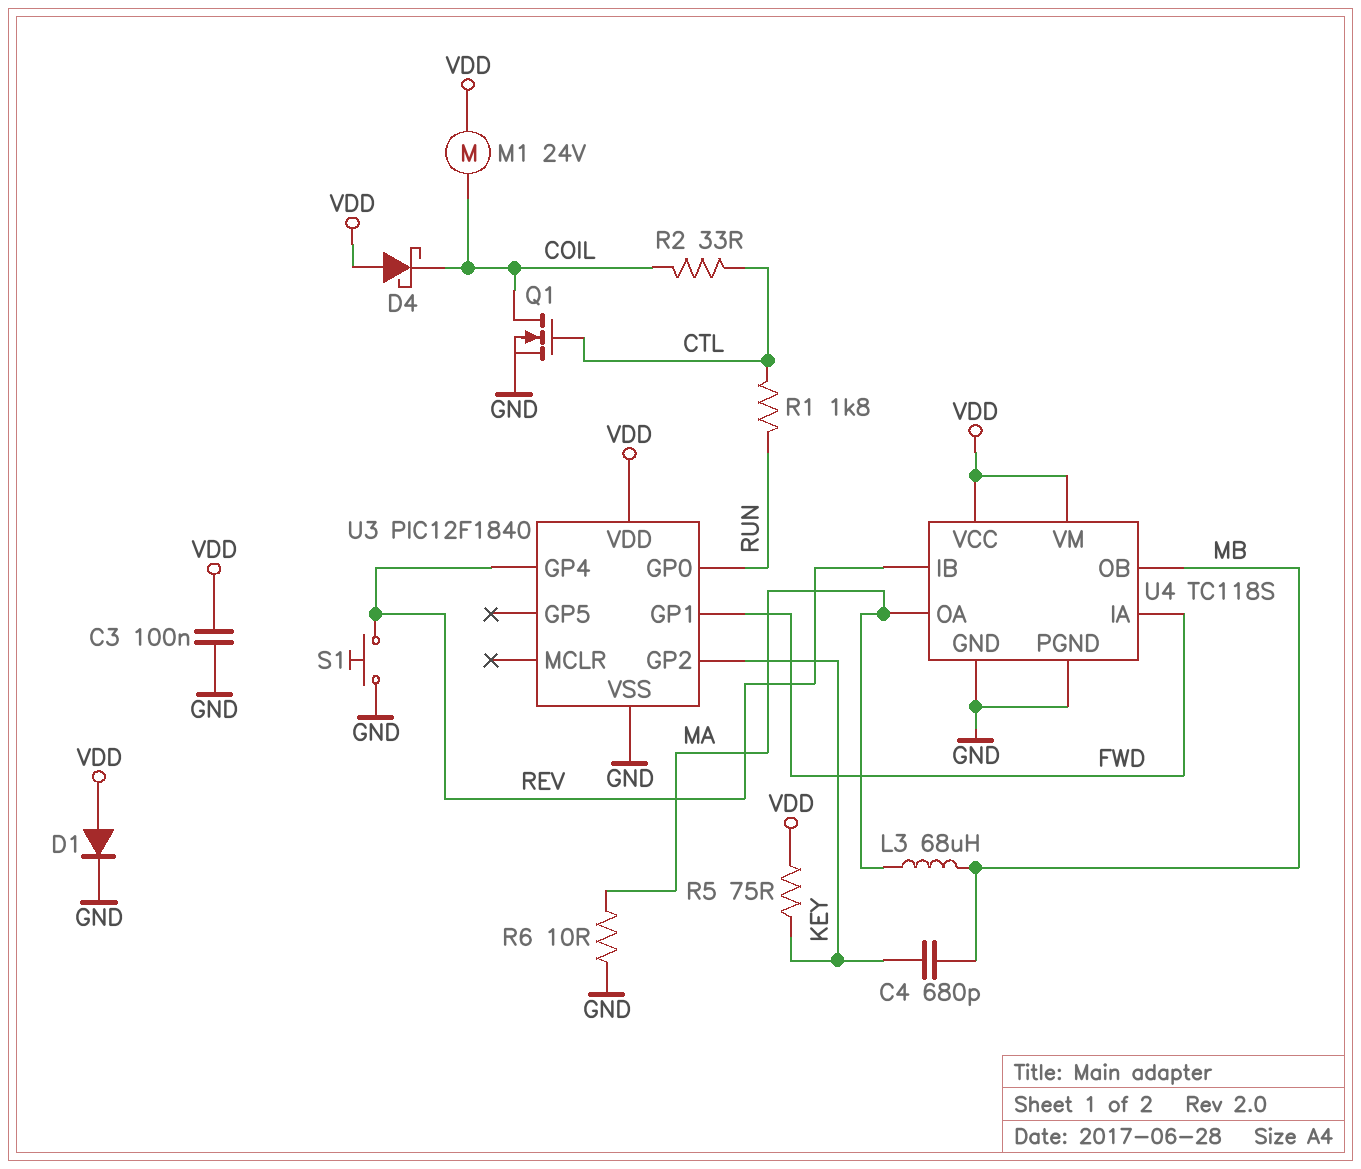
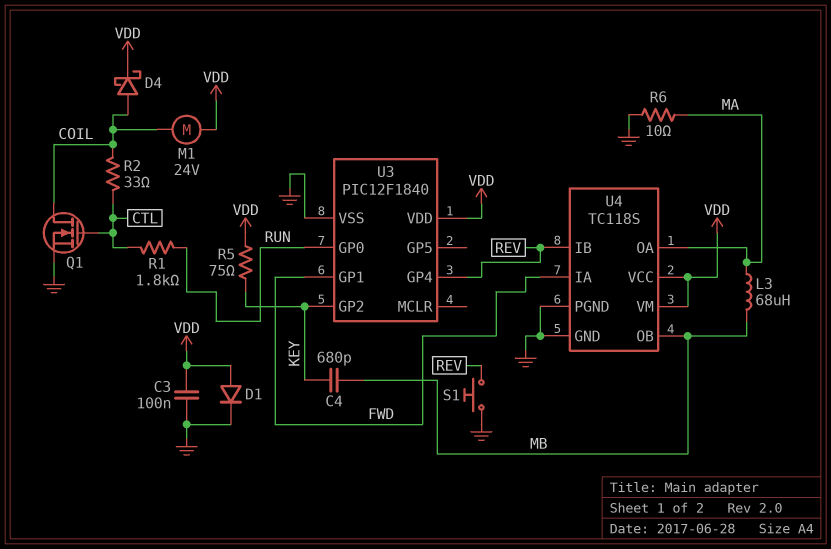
D4: schottky (A VDD, K COIL) -> schottky (A COIL, K VDD)

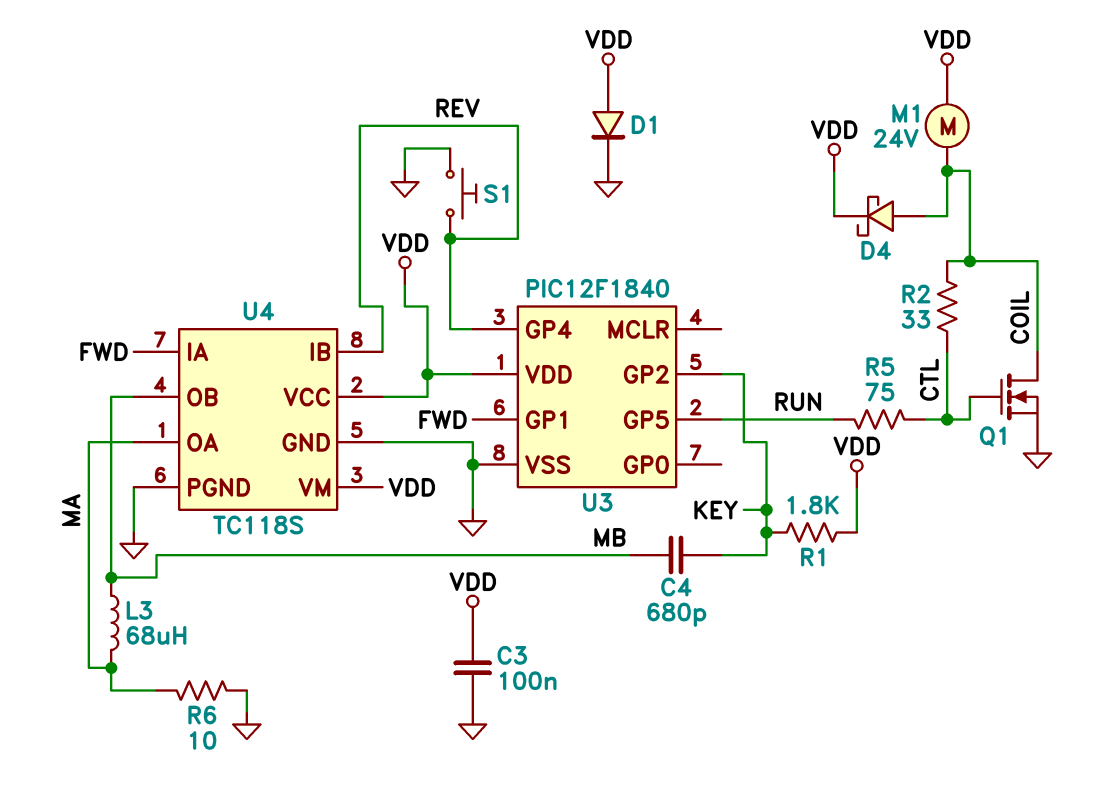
R1: 1.8k (CTL, RUN) -> 1.8k (KEY, VDD)
R5: 75 (KEY, VDD) -> 75 (CTL, RUN)
U3 pin GP0: RUN -> none
U3 pin GP5: none -> RUN

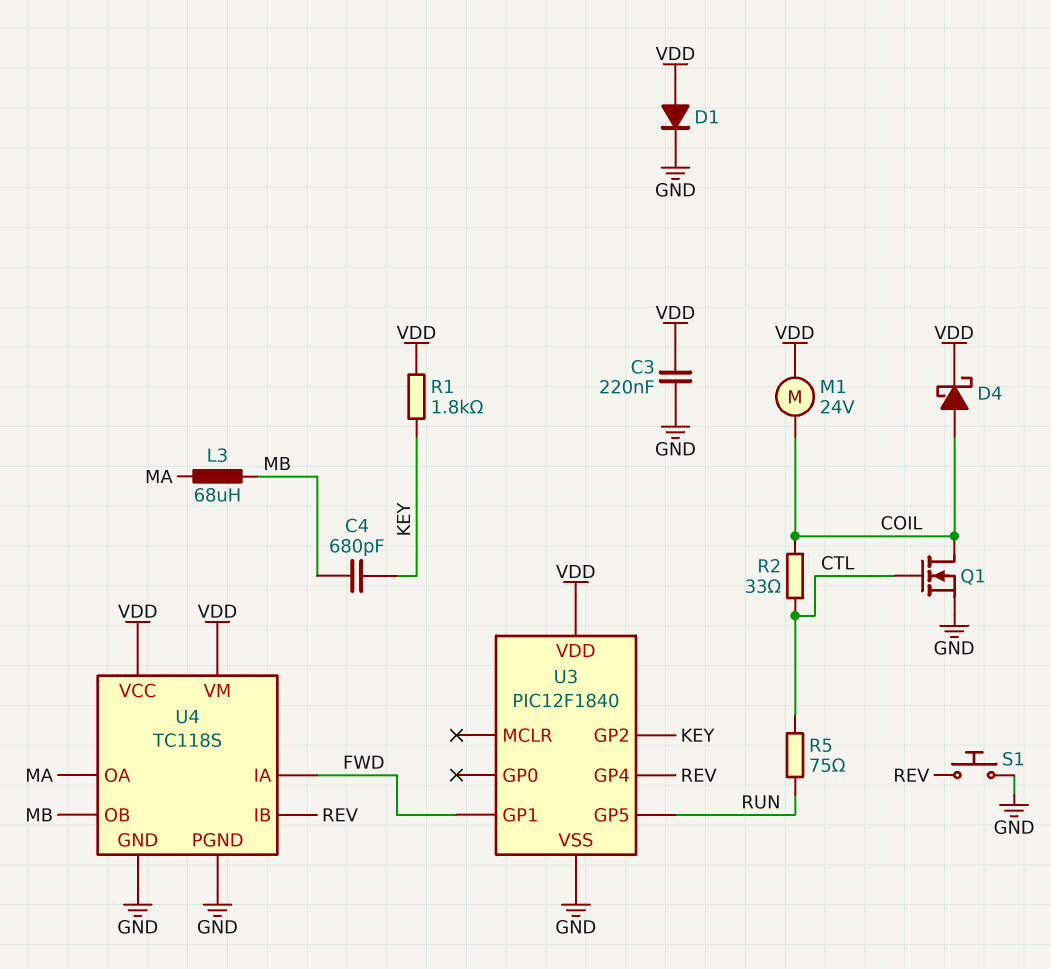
C3: 100nF (GND, VDD) -> 220nF (GND, VDD)
R6: 10 (GND, MA) -> none

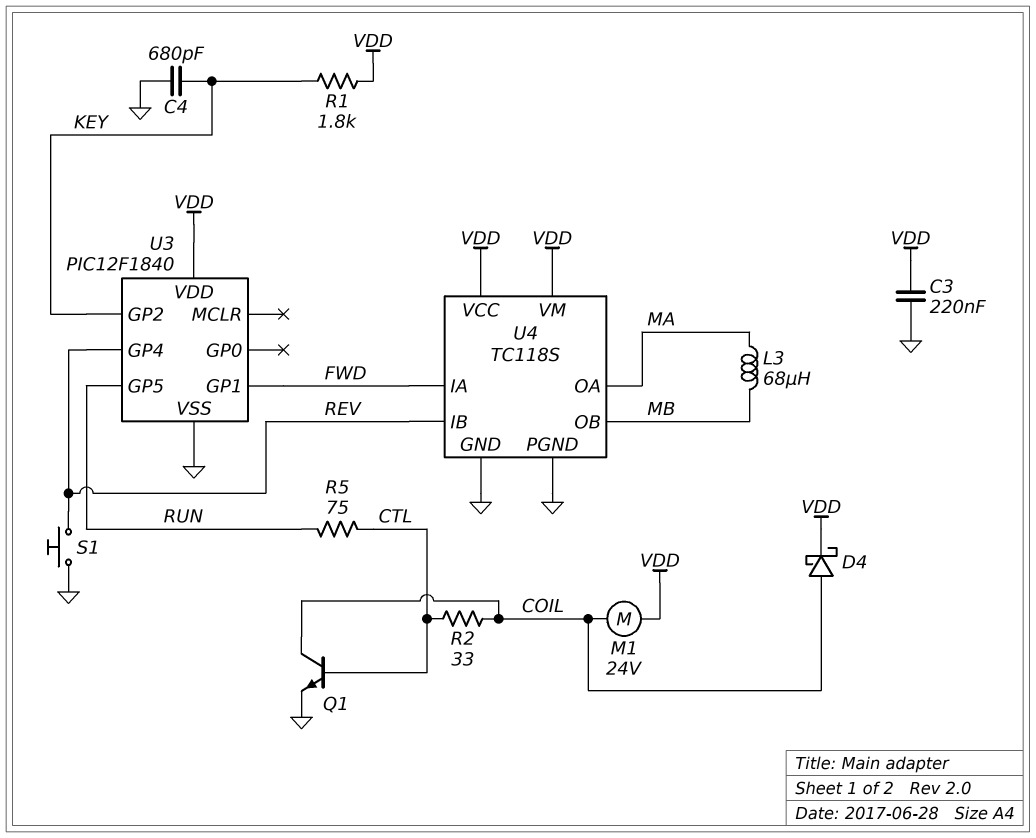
C4: 680pF (KEY, MB) -> 680pF (GND, KEY)
D1: diode (A VDD, K GND) -> none
Q1: NMOS (G CTL, D COIL, S GND) -> NPN (B CTL, C COIL, E GND)

